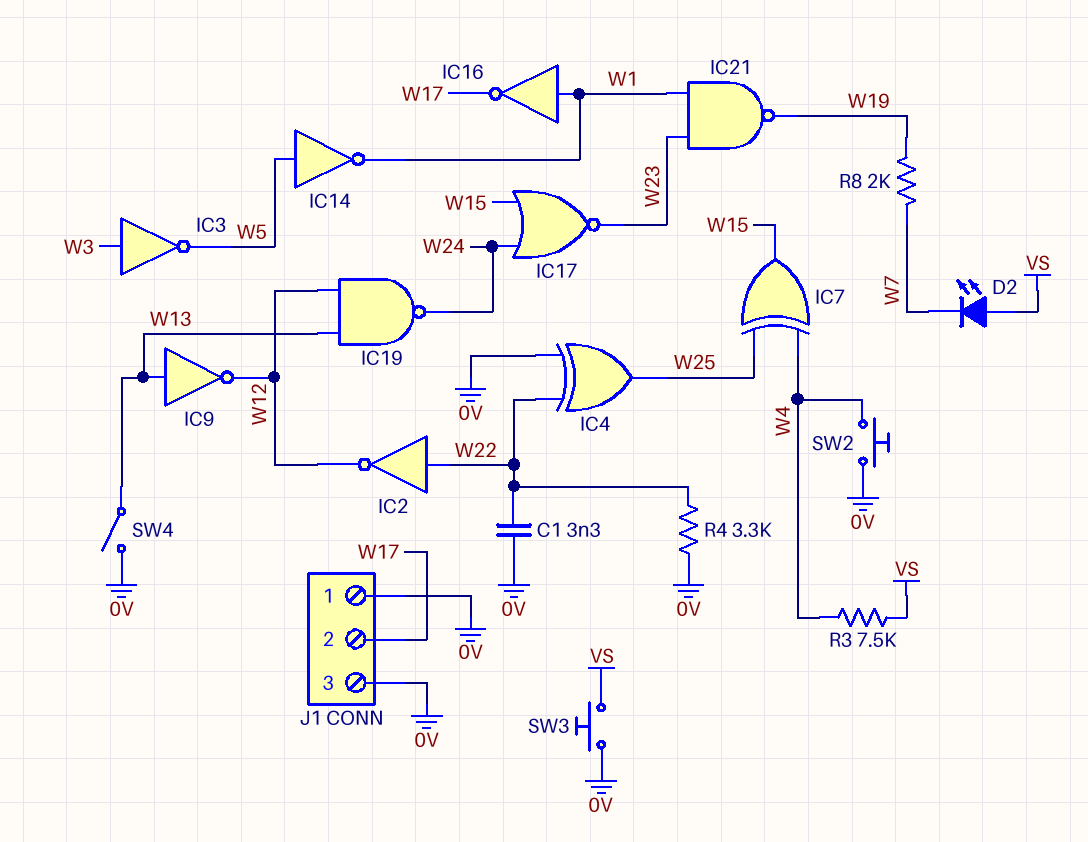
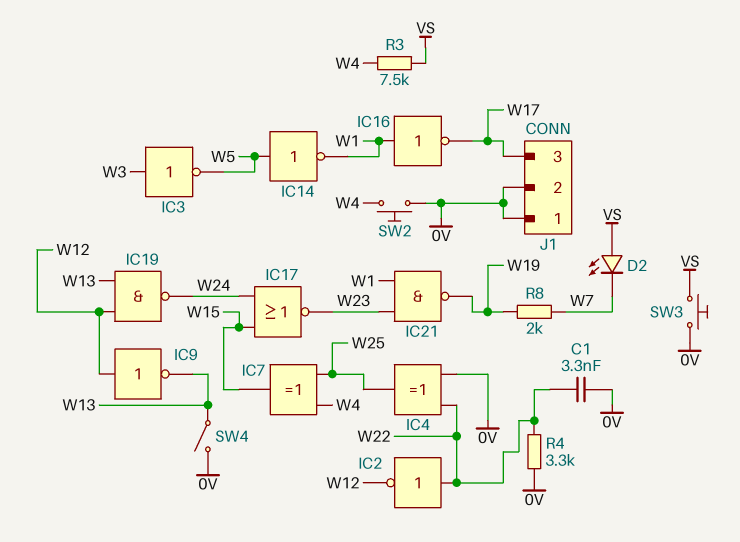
IC9: NOT (in W13, out W12) -> NOT (in W12, out W13)
J1 pin 2: W17 -> 0V
J1 pin 3: 0V -> W17

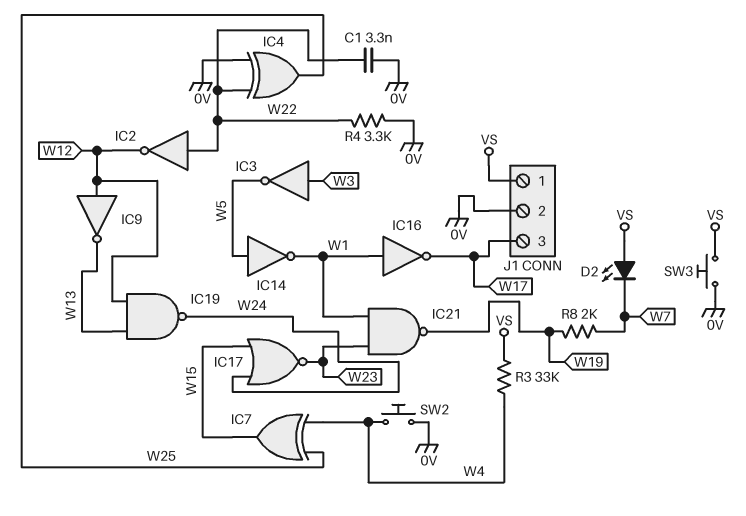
J1 pin 1: 0V -> VS
R3: 7.5k (VS, W4) -> 33k (VS, W4)
SW4: switch (0V, W13) -> none

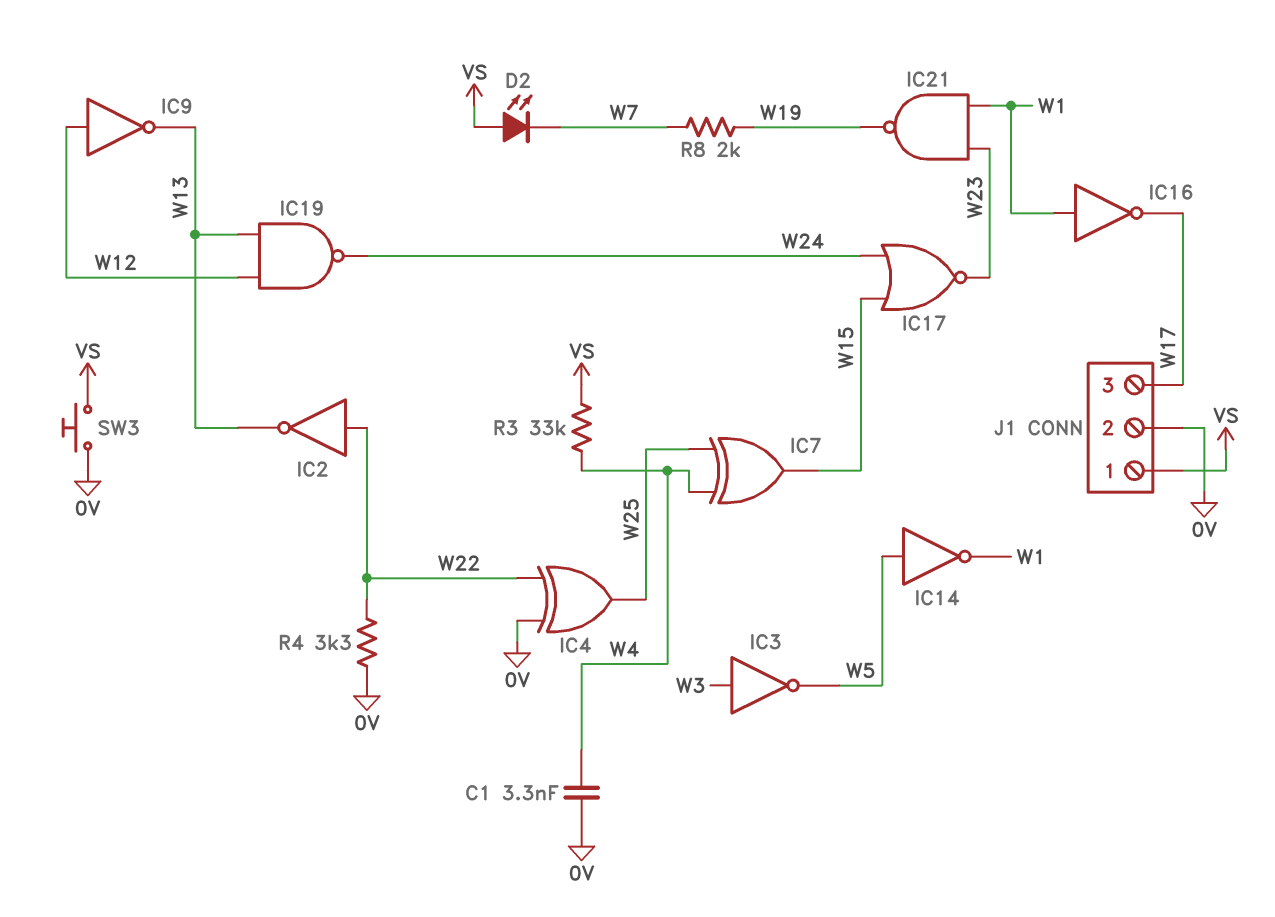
C1: 3.3nF (0V, W22) -> 3.3nF (0V, W4)
IC2: NOT (in W22, out W12) -> NOT (in W22, out W13)
SW2: button (0V, W4) -> none

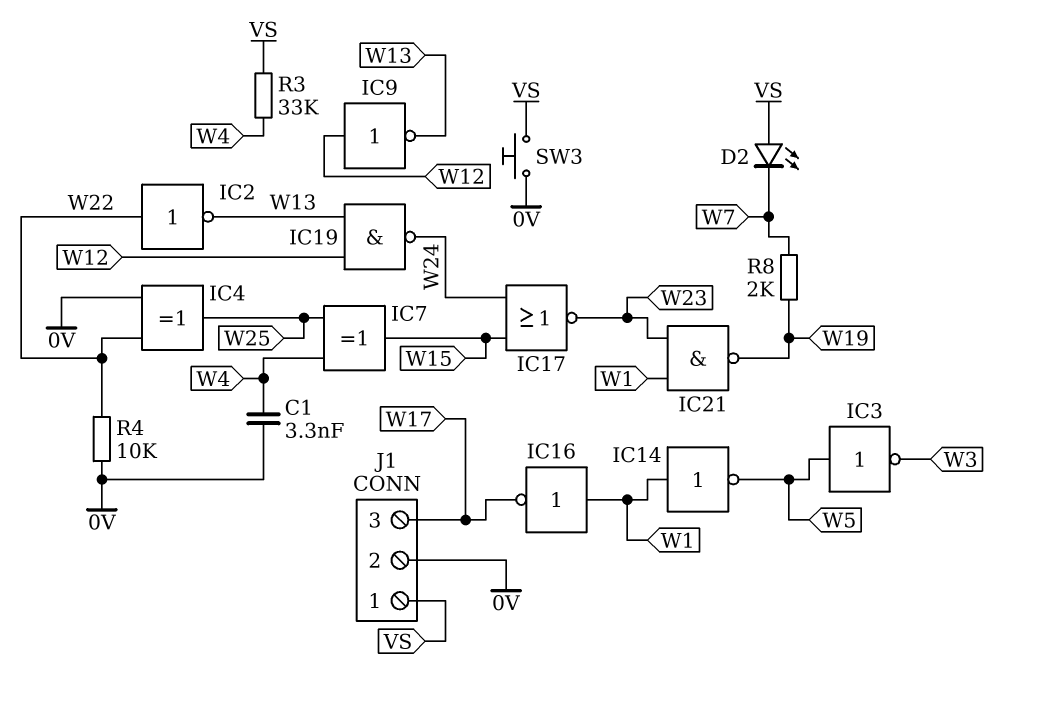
IC3: NOT (in W3, out W5) -> NOT (in W5, out W3)
IC14: NOT (in W5, out W1) -> NOT (in W1, out W5)
R4: 3.3k (0V, W22) -> 10k (0V, W22)

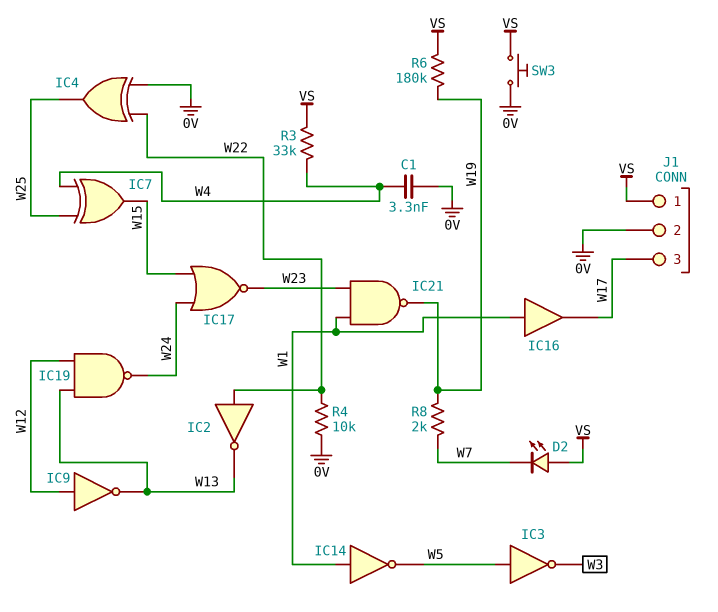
IC16: NOT (in W1, out W17) -> buffer (in W1, out W17)
R6: none -> 180k (VS, W19)

